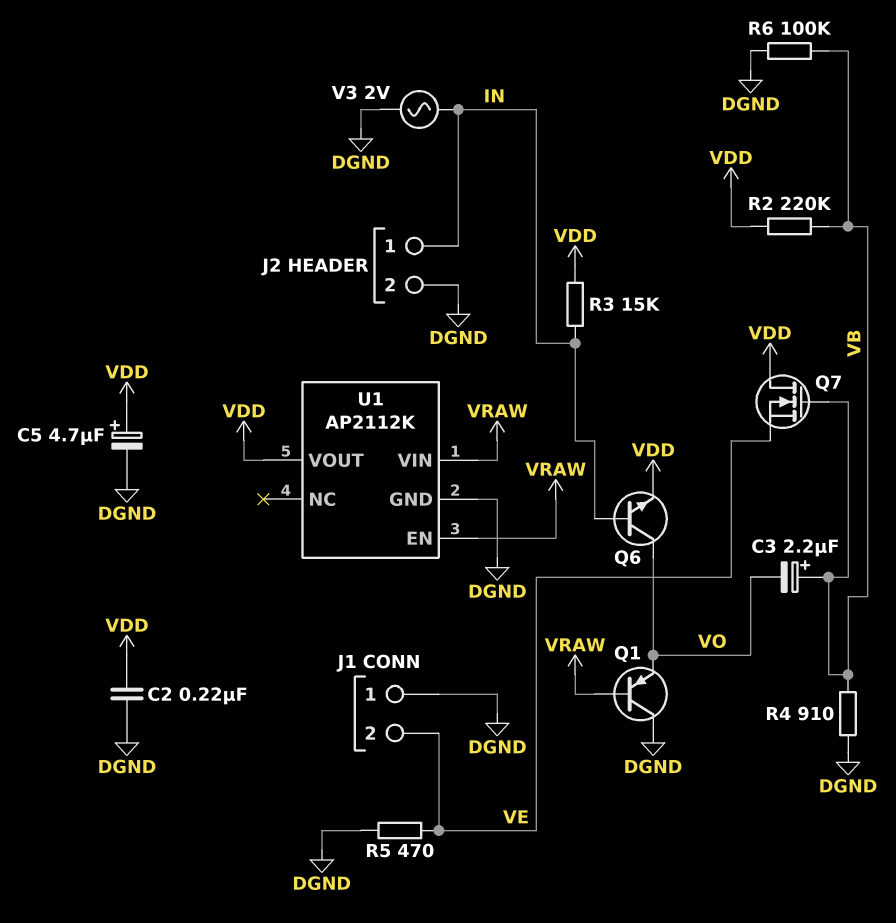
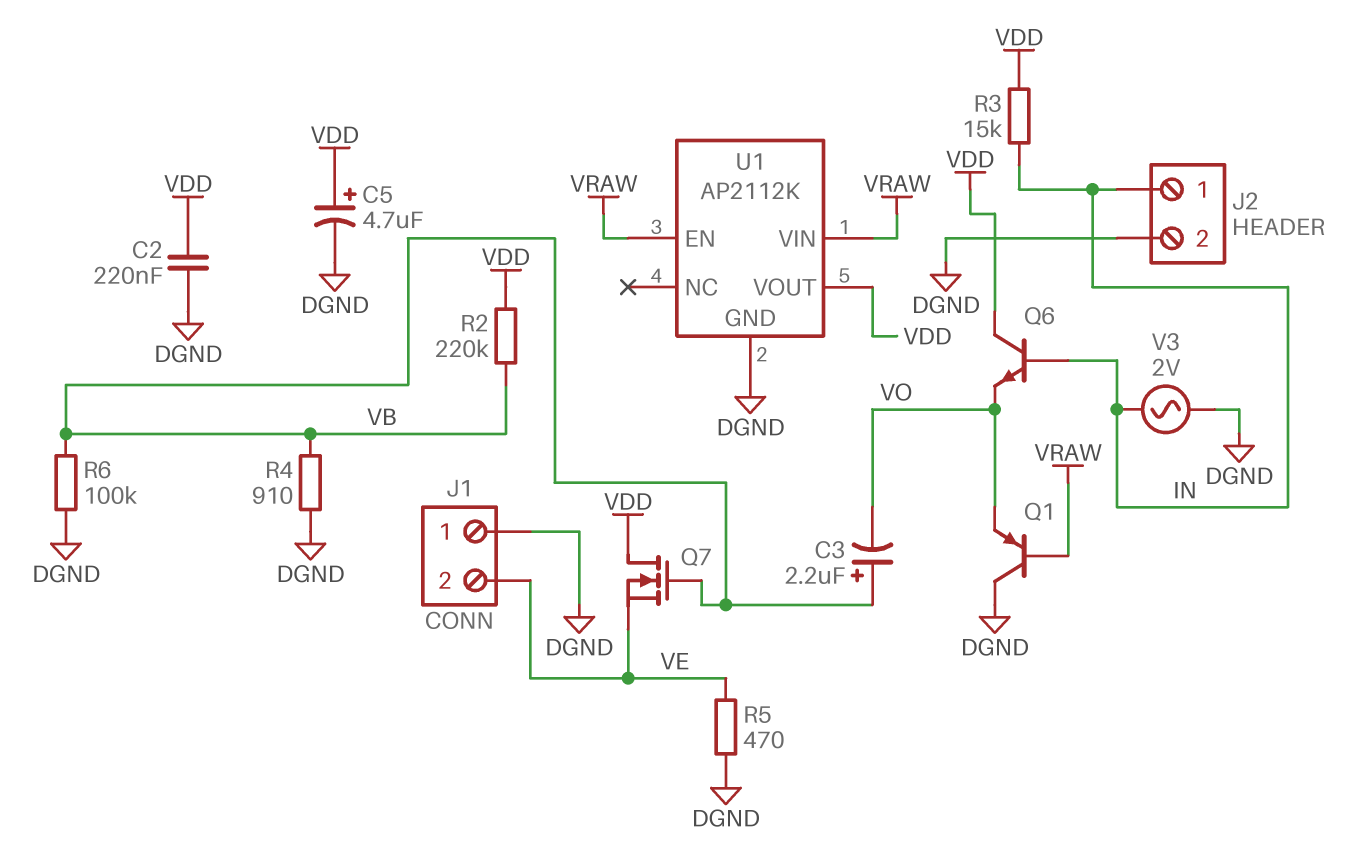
Q6: NPN (B IN, C VO, E VDD) -> NPN (B IN, C VDD, E VO)

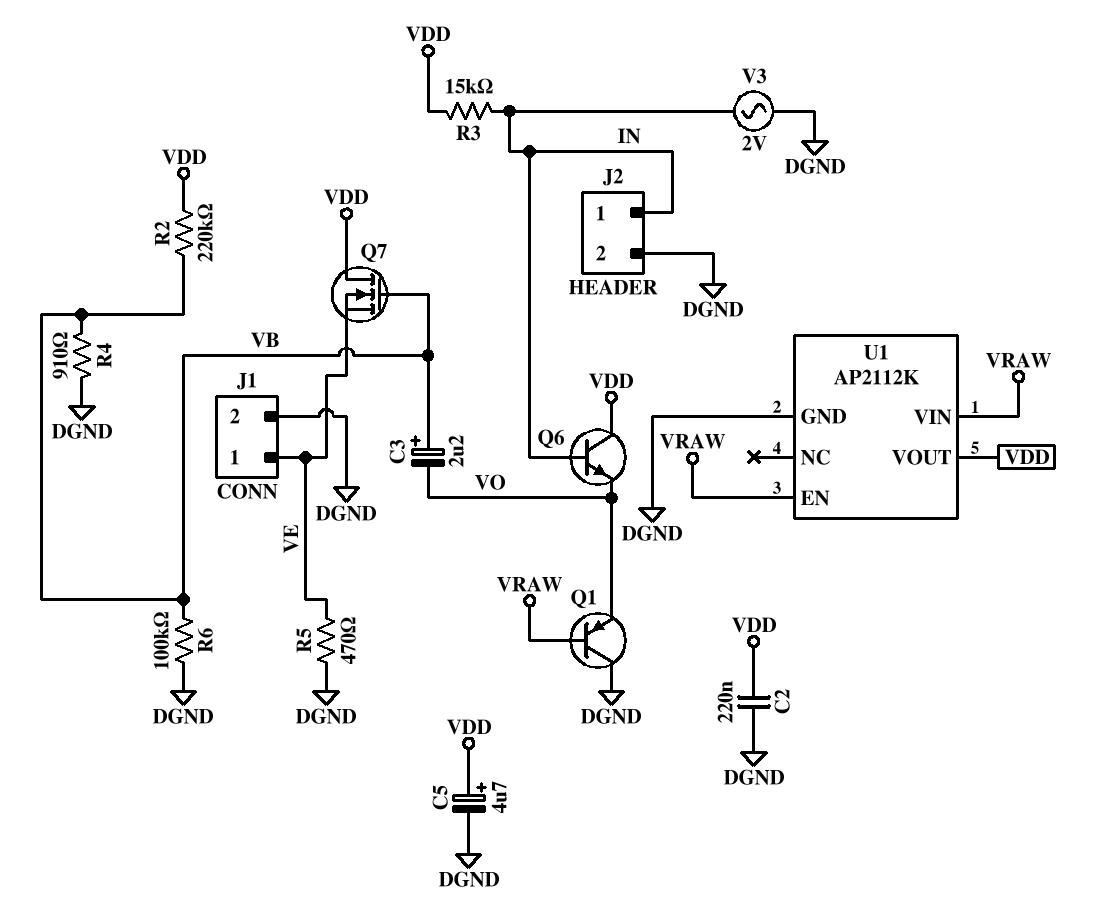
J1 pin 1: DGND -> VE
J1 pin 2: VE -> DGND

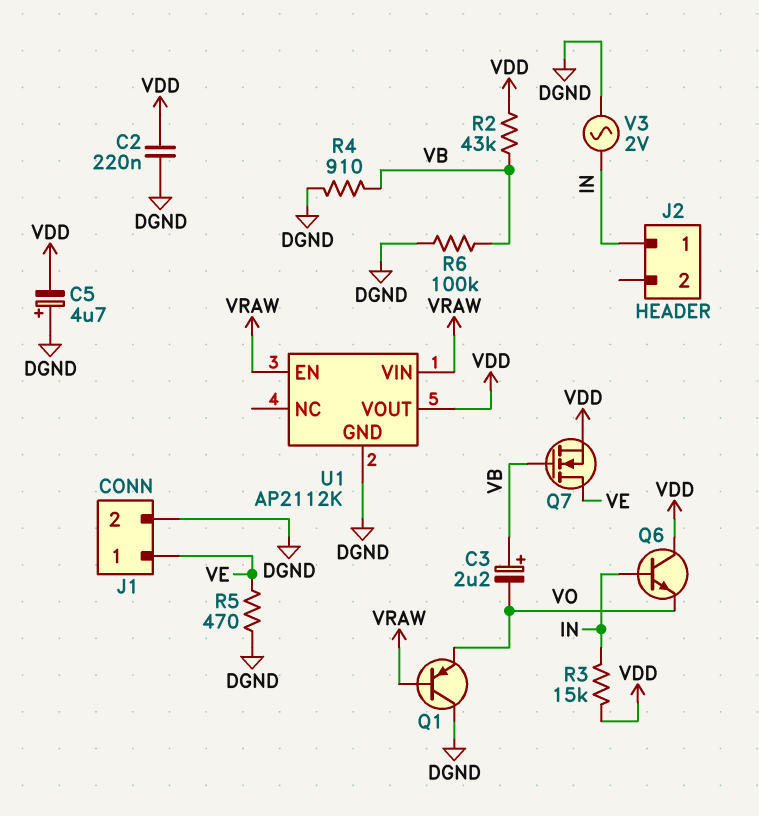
C5: 4.7uF (plus VDD, minus DGND) -> 4.7uF (plus DGND, minus VDD)
J2 pin 2: DGND -> none
Q7: NMOS (G VB, D VDD, S VE) -> NMOS (G VB, D VE, S VDD)
R2: 220k (VB, VDD) -> 43k (VB, VDD)

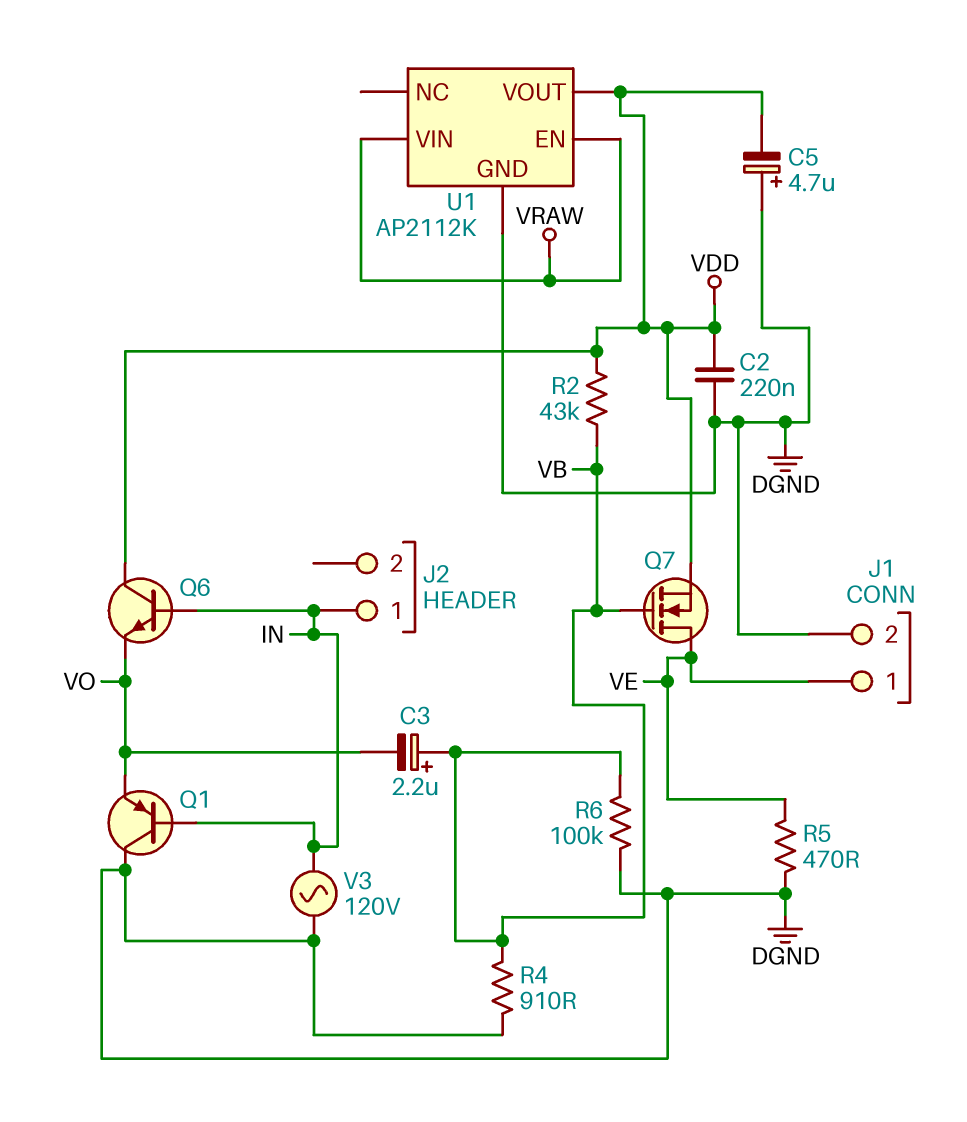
Q1: PNP (B VRAW, C DGND, E VO) -> PNP (B IN, C DGND, E VO)
R3: 15k (IN, VDD) -> none
V3: AC 2V (DGND, IN) -> AC 120V (DGND, IN)

